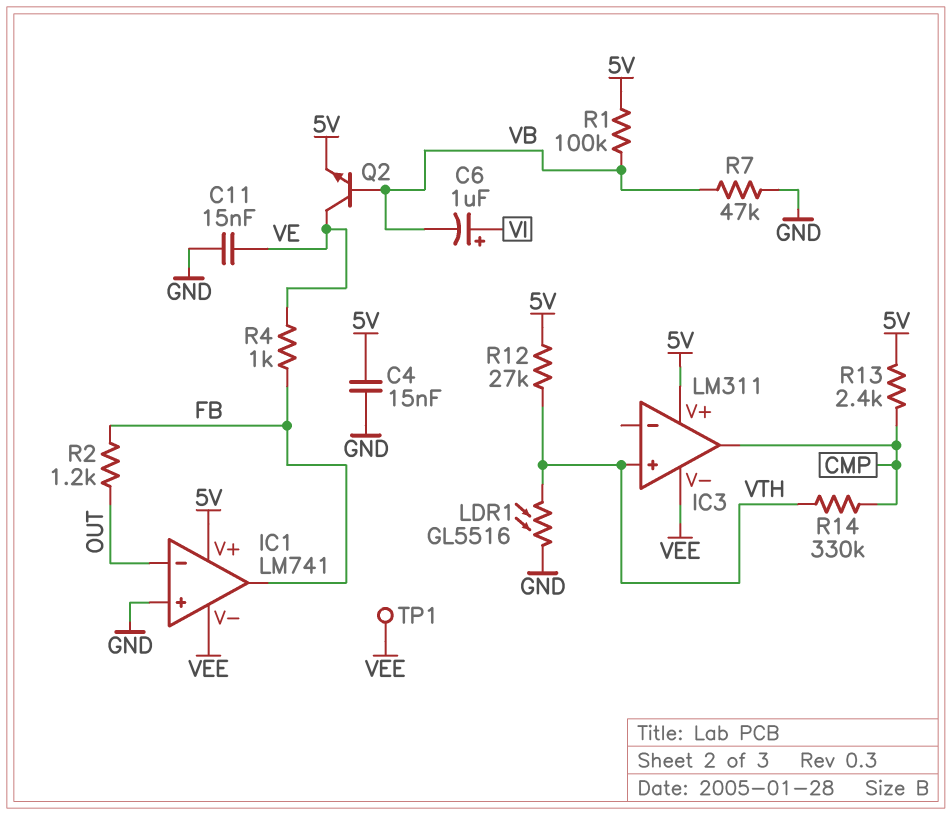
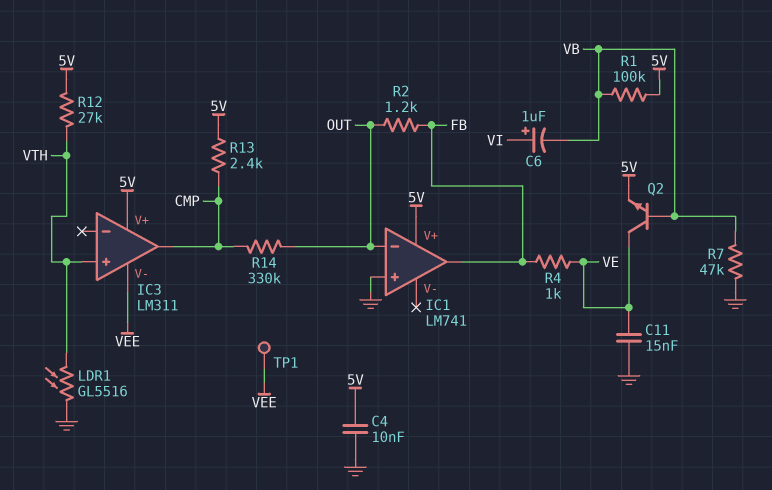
C4: 15nF (5V, GND) -> 10nF (5V, GND)
IC1 pin V-: VEE -> none
R14: 330k (CMP, VTH) -> 330k (CMP, OUT)

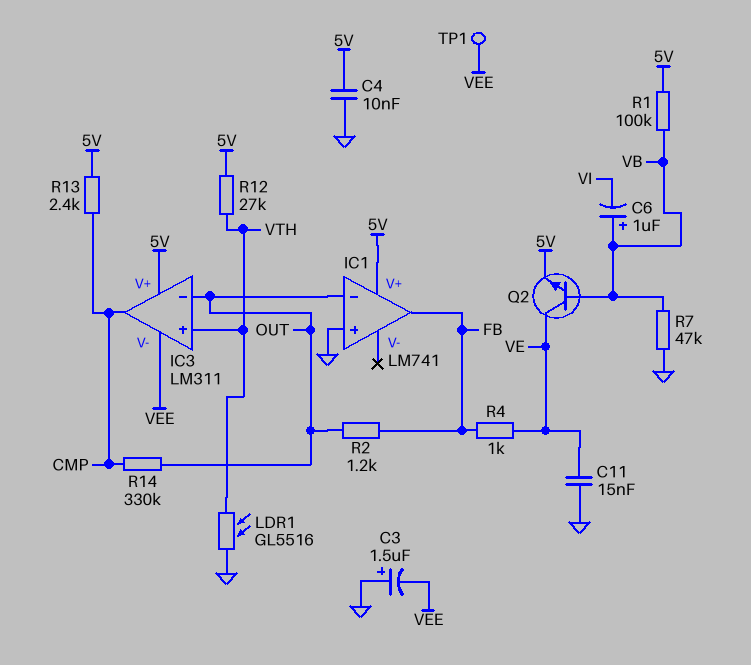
C3: none -> 1.5uF (plus GND, minus VEE)
C6: 1uF (plus VI, minus VB) -> 1uF (plus VB, minus VI)
IC3 pin in-: none -> OUT

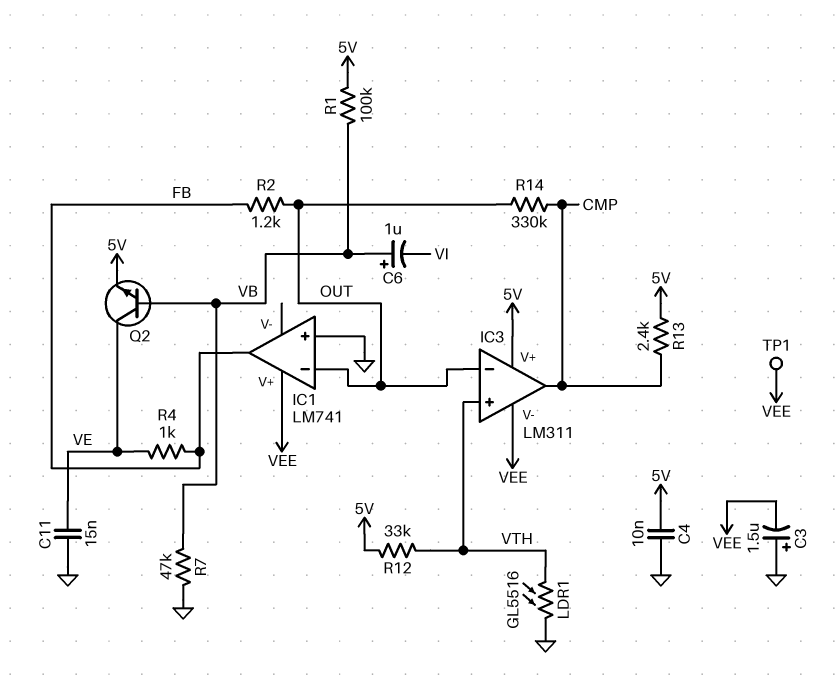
IC1 pin V+: 5V -> VEE
R12: 27k (5V, VTH) -> 33k (5V, VTH)

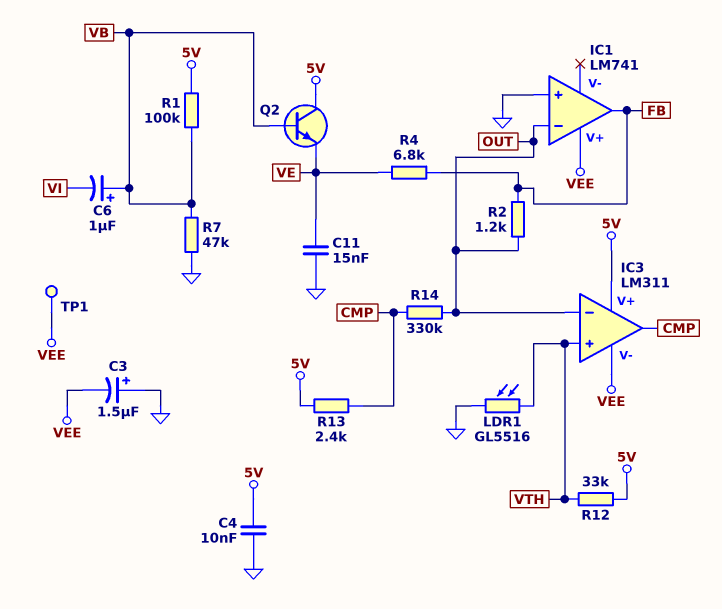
Q2: NPN (B VB, C VE, E 5V) -> NPN (B VB, C 5V, E VE)
R4: 1k (FB, VE) -> 6.8k (FB, VE)

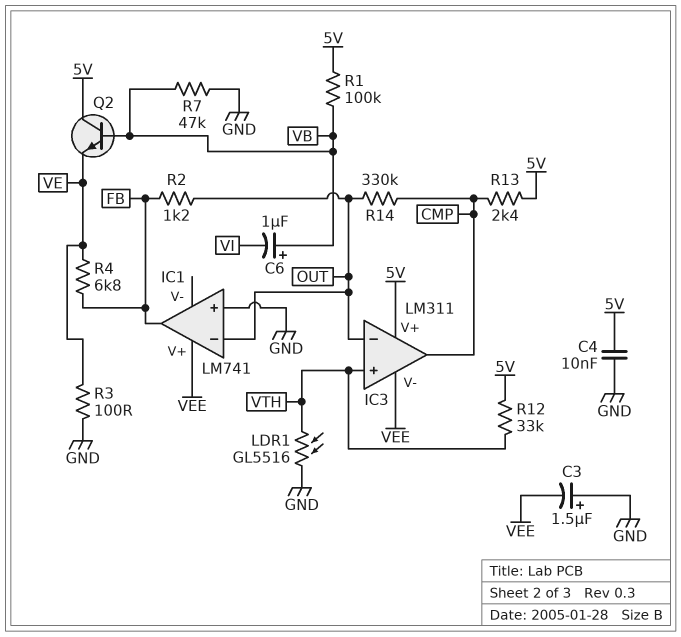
C11: 15nF (GND, VE) -> none
R3: none -> 100 (GND, VE)
TP1: test point (VEE) -> none

